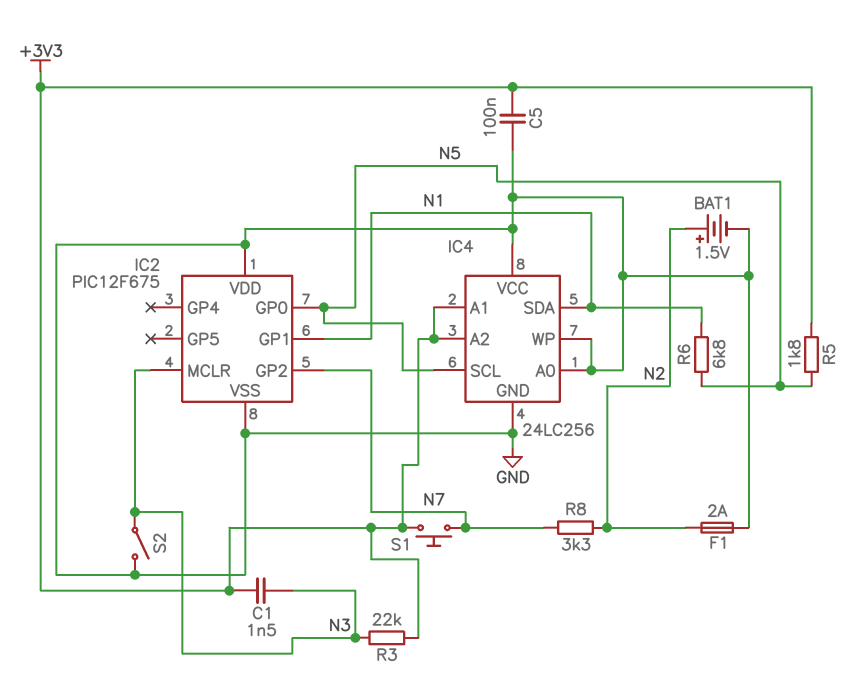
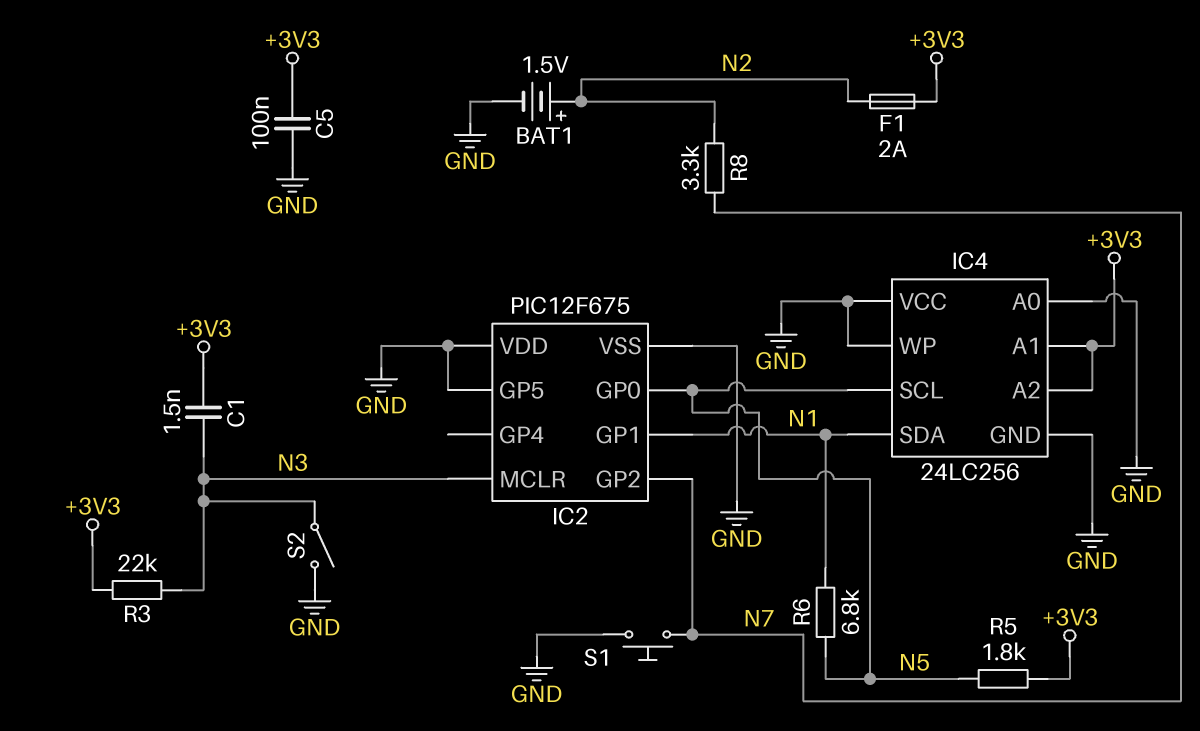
F1: 2A (GND, N2) -> 2A (+3V3, N2)
IC2 pin GP5: none -> GND
S1: button (+3V3, N7) -> button (GND, N7)

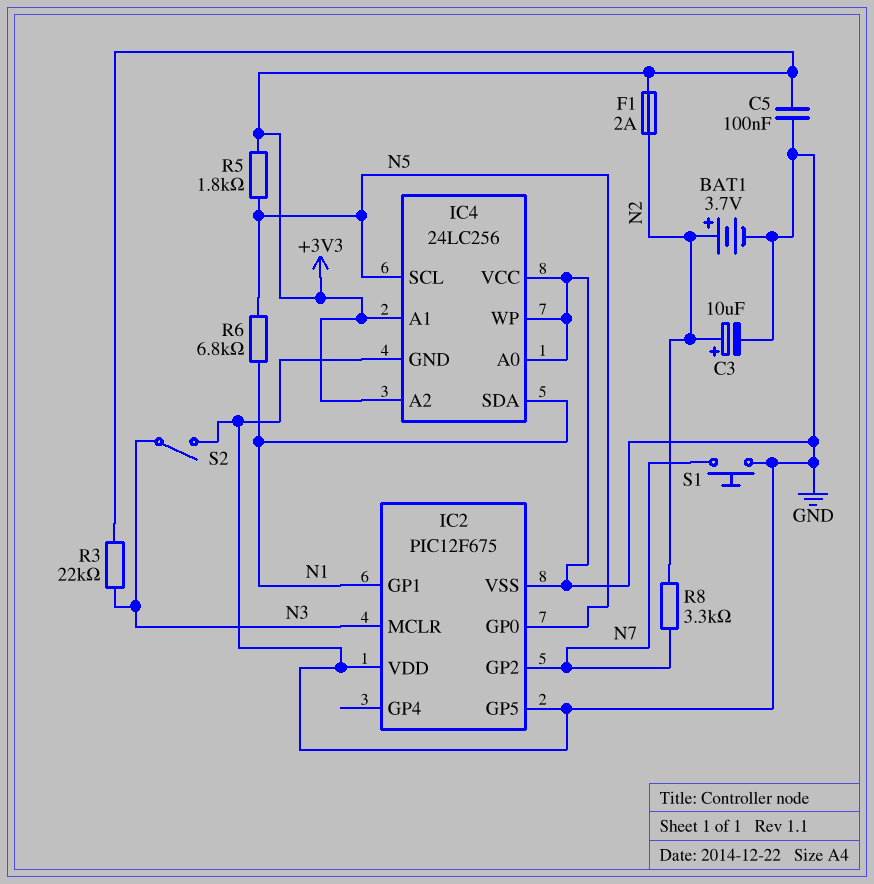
BAT1: 1.5V (plus N2, minus GND) -> 3.7V (plus N2, minus GND)
C1: 1.5nF (+3V3, N3) -> none
C3: none -> 10uF (plus N2, minus GND)

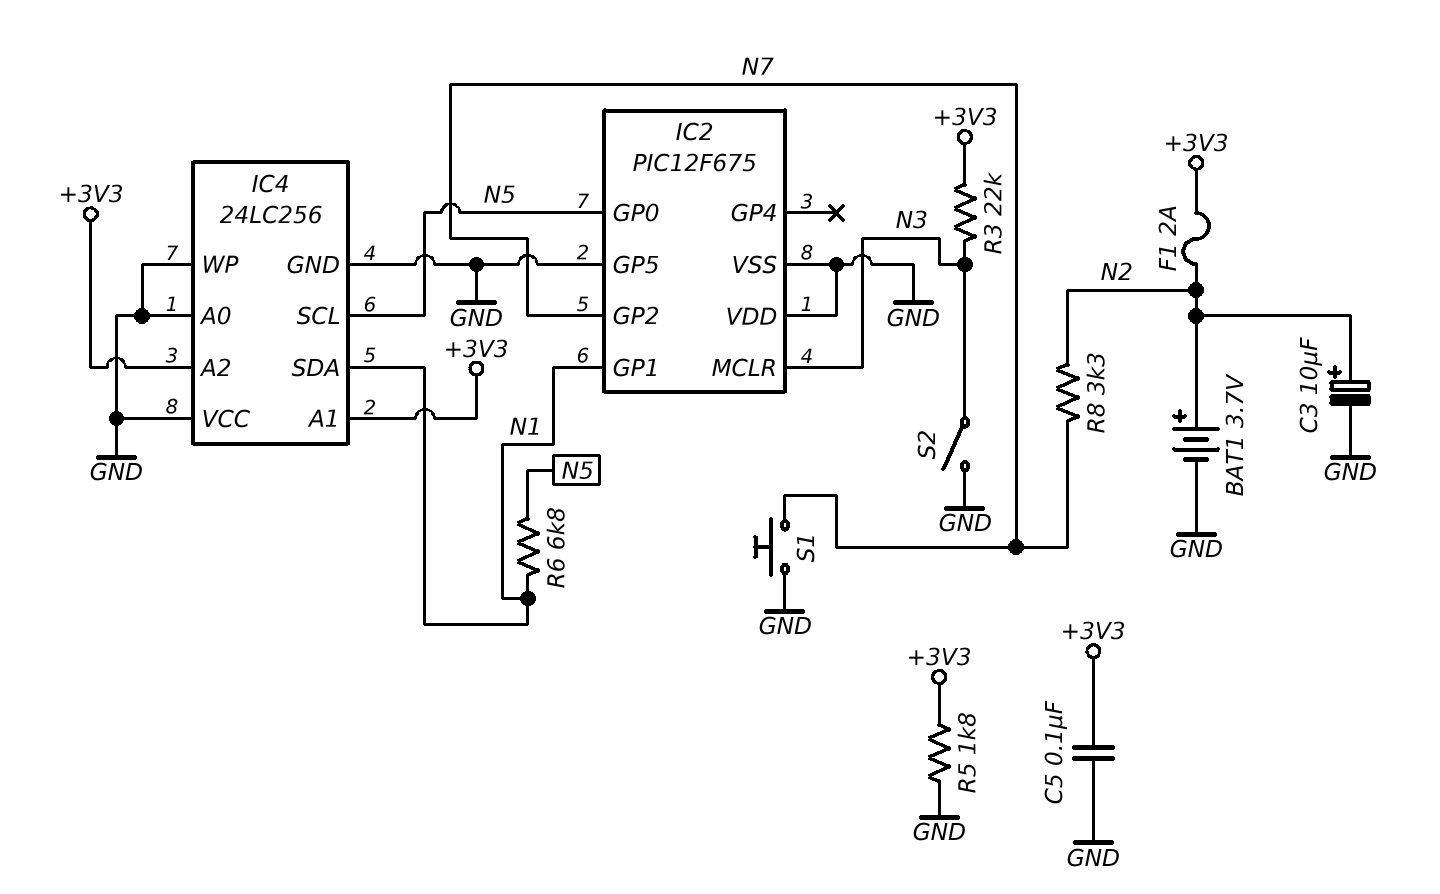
R5: 1.8k (+3V3, N5) -> 1.8k (+3V3, GND)

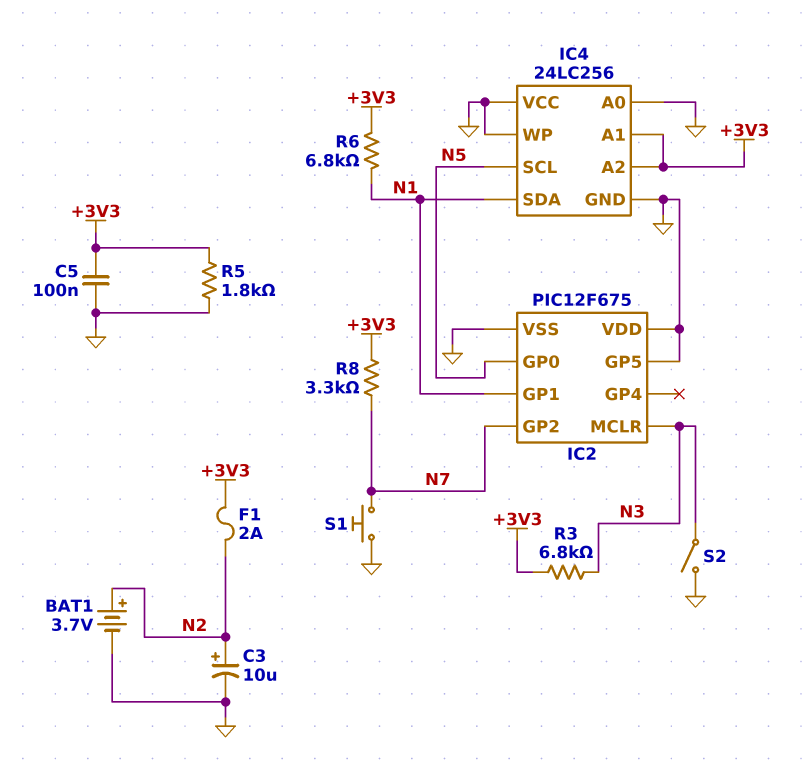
R3: 22k (+3V3, N3) -> 6.8k (+3V3, N3)
R6: 6.8k (N1, N5) -> 6.8k (+3V3, N1)
R8: 3.3k (N2, N7) -> 3.3k (+3V3, N7)

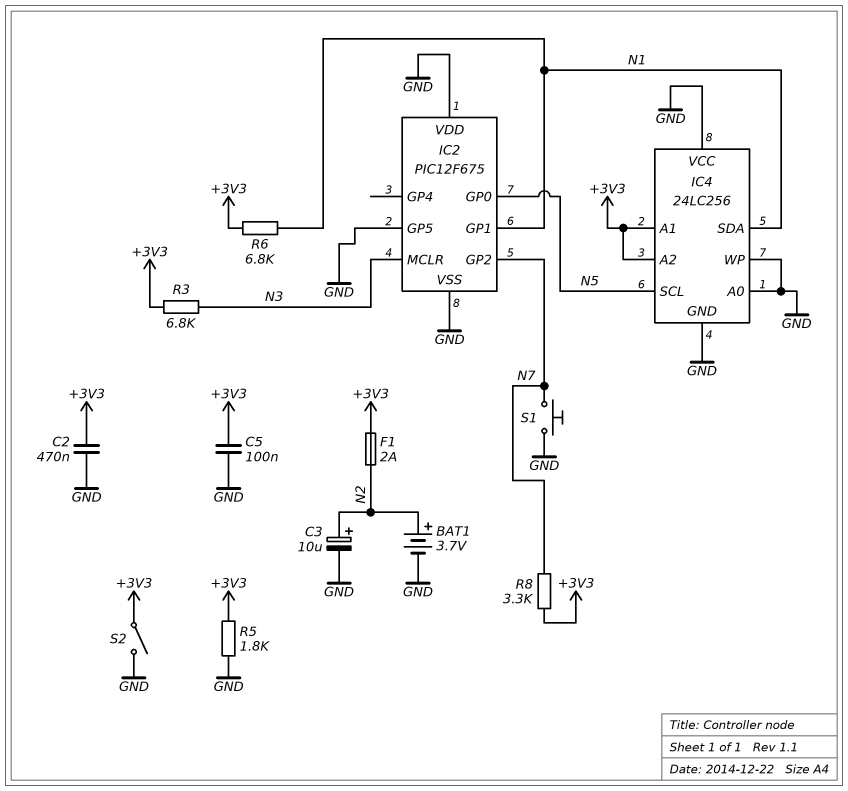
C2: none -> 470nF (+3V3, GND)
S2: switch (GND, N3) -> switch (+3V3, GND)

